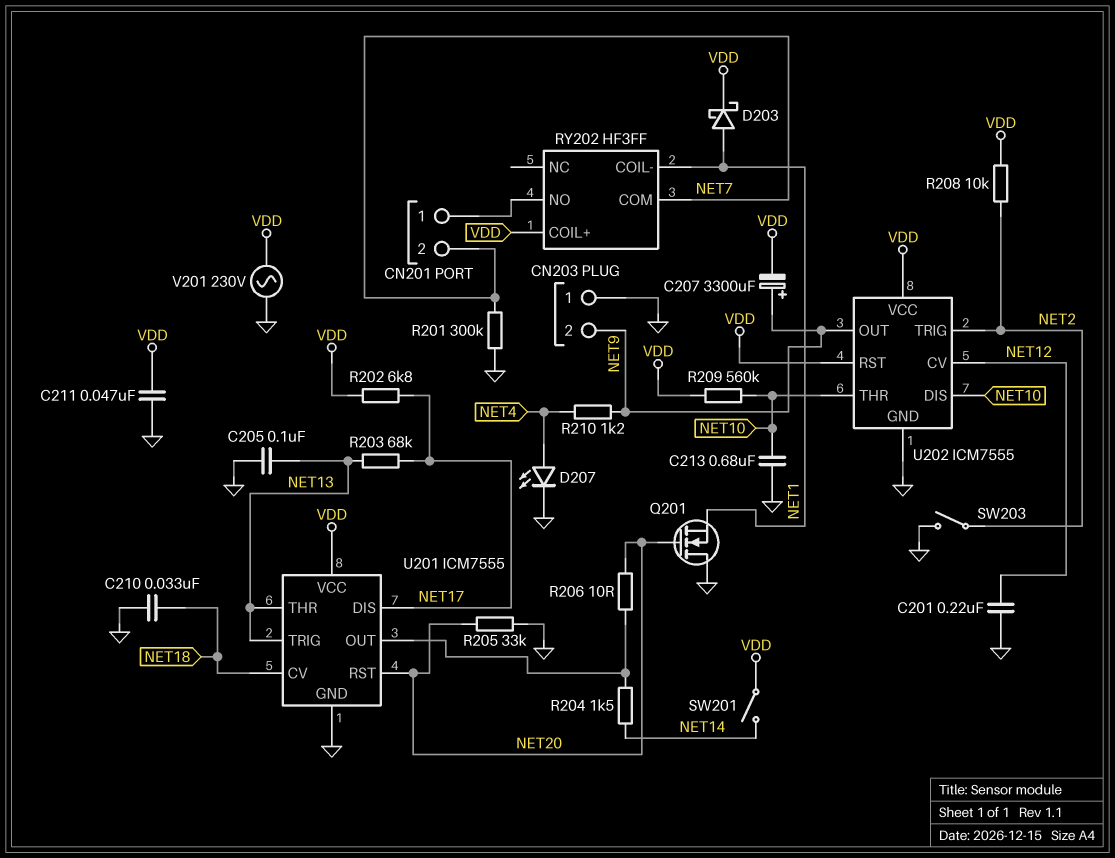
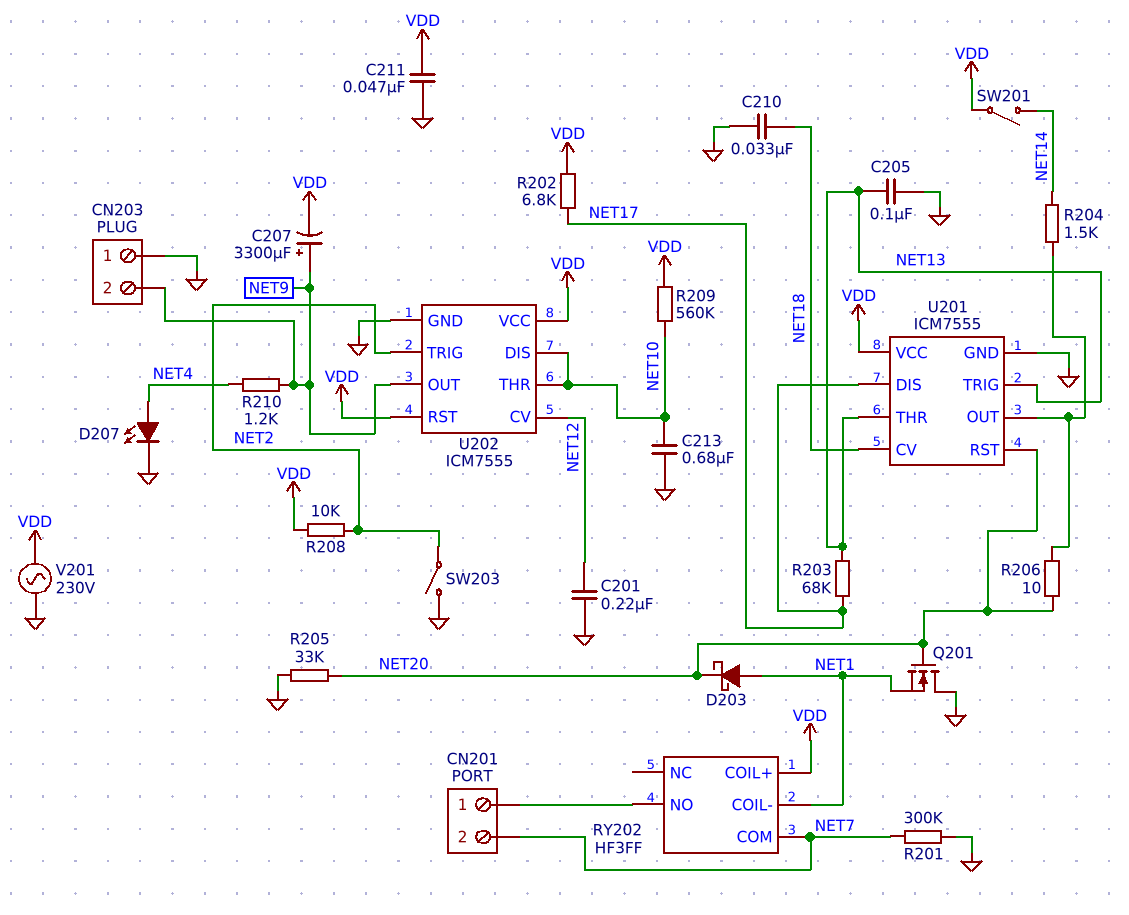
D203: schottky (A NET1, K VDD) -> schottky (A NET1, K NET20)

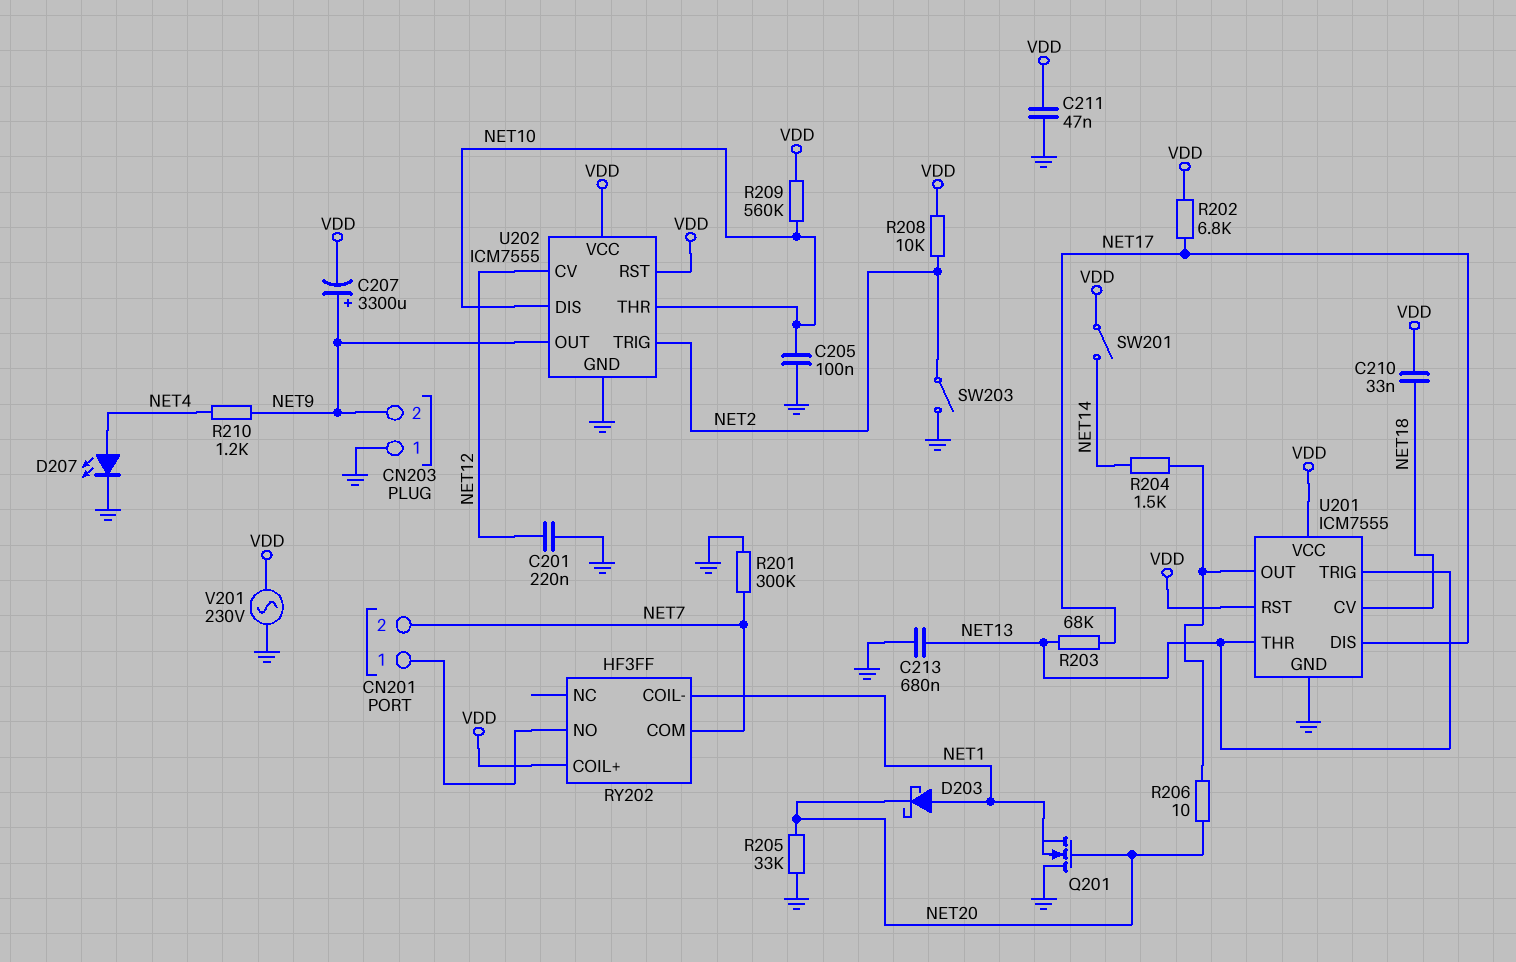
C205: 100nF (GND, NET13) -> 100nF (GND, NET10)
C210: 33nF (GND, NET18) -> 33nF (NET18, VDD)
C213: 680nF (GND, NET10) -> 680nF (GND, NET13)
U201 pin RST: NET20 -> VDD

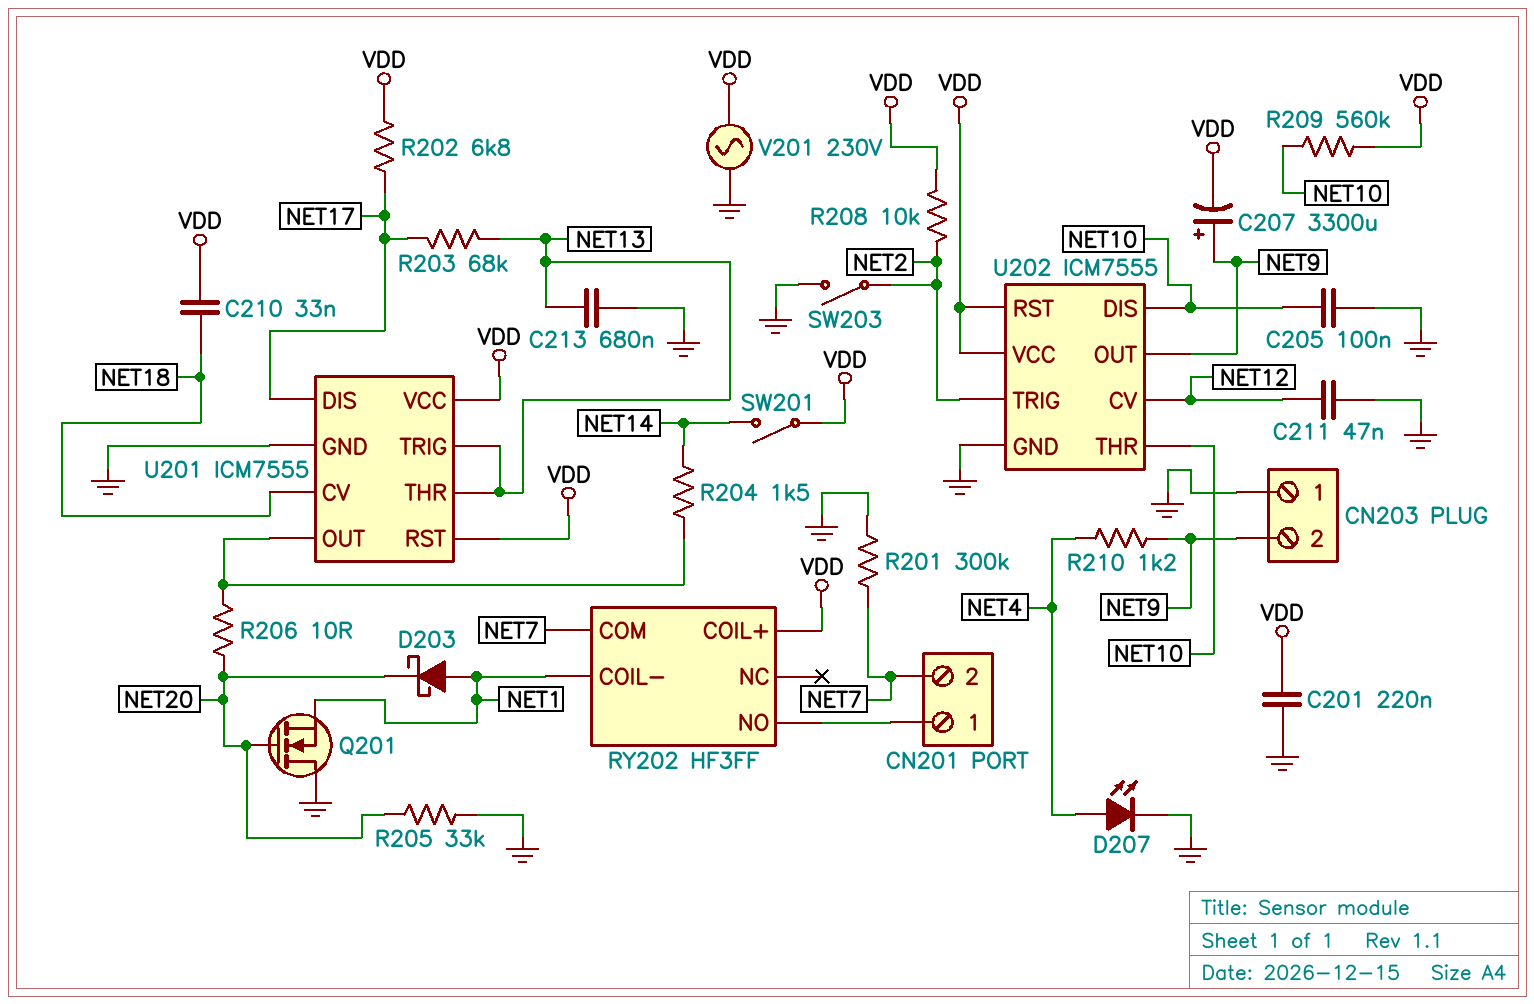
C201: 220nF (GND, NET12) -> 220nF (GND, VDD)
C211: 47nF (GND, VDD) -> 47nF (GND, NET12)

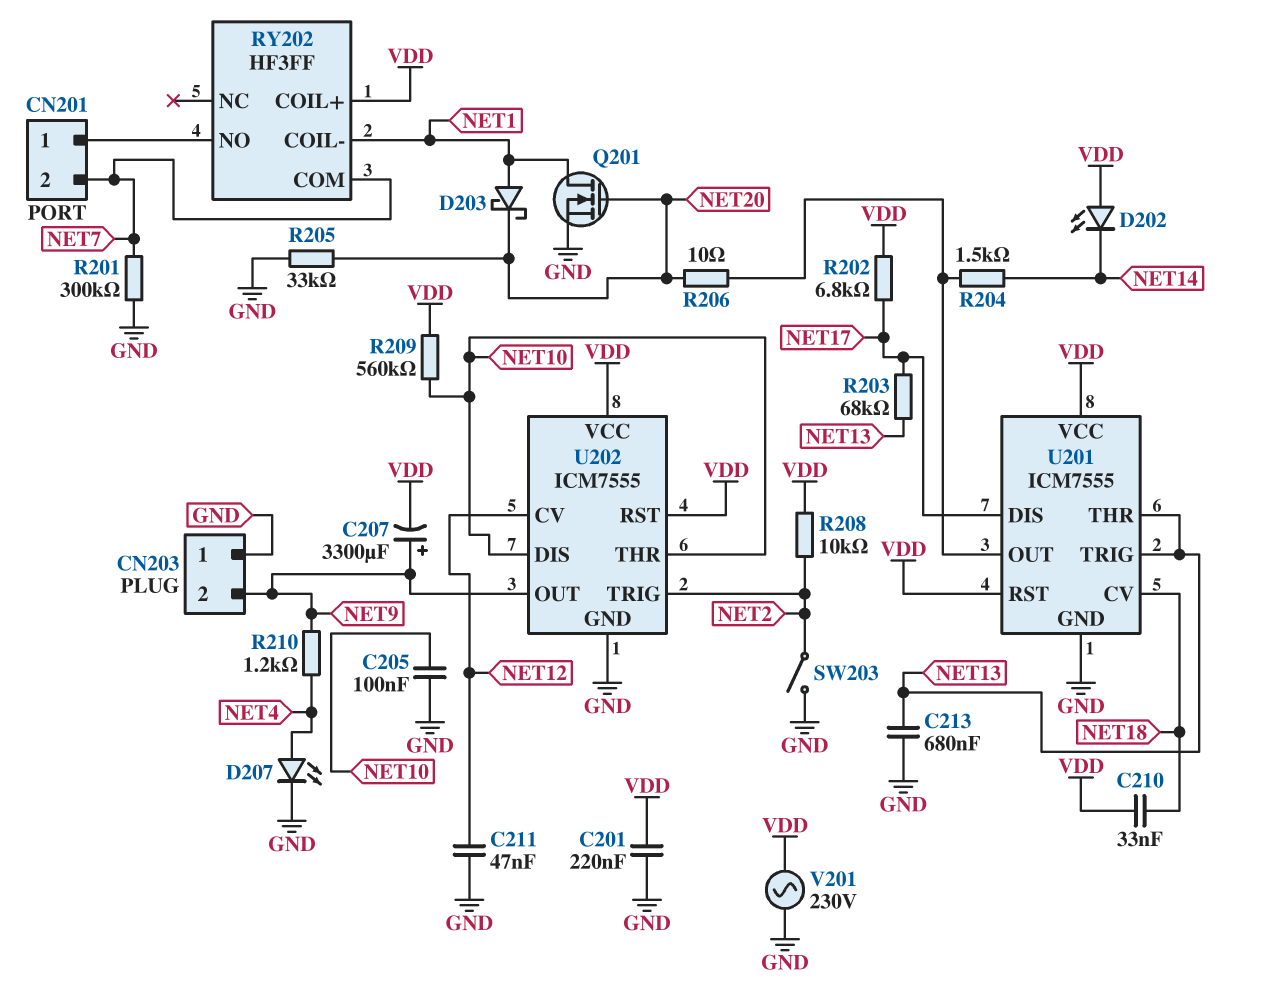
D202: none -> LED (A VDD, K NET14)
Q201: NMOS (G NET20, D GND, S NET1) -> NMOS (G NET20, D NET1, S GND)
SW201: switch (NET14, VDD) -> none

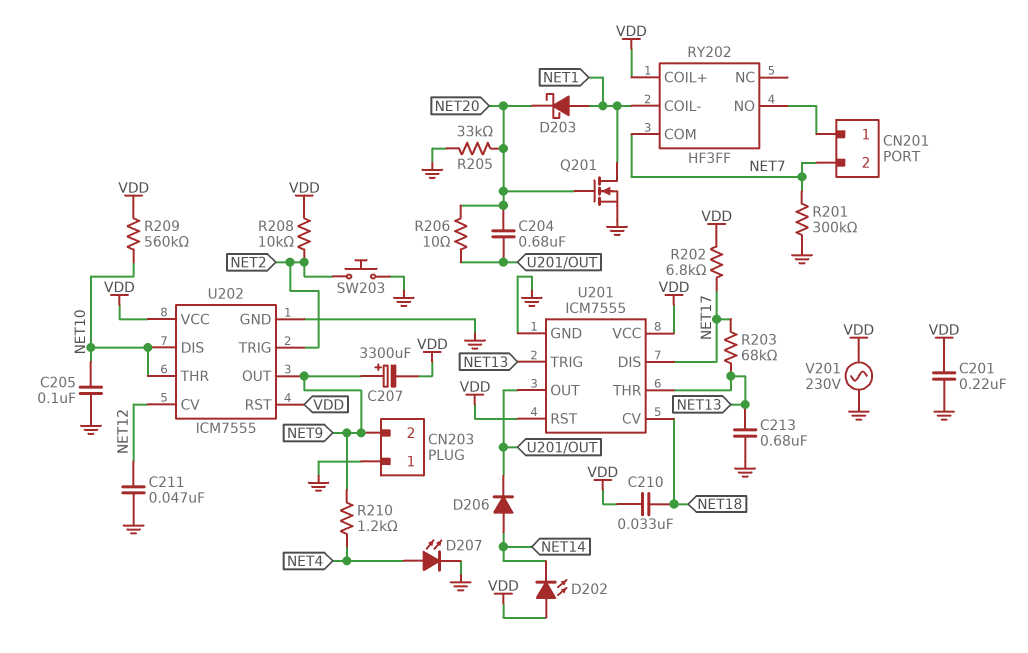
C204: none -> 680nF (NET20, U201/OUT)
D206: none -> diode (A NET14, K U201/OUT)
R204: 1.5k (NET14, U201/OUT) -> none
SW203: switch (GND, NET2) -> button (GND, NET2)

